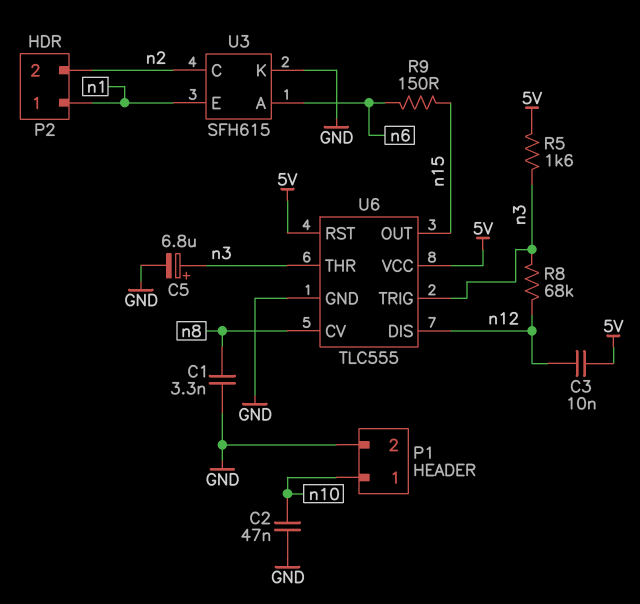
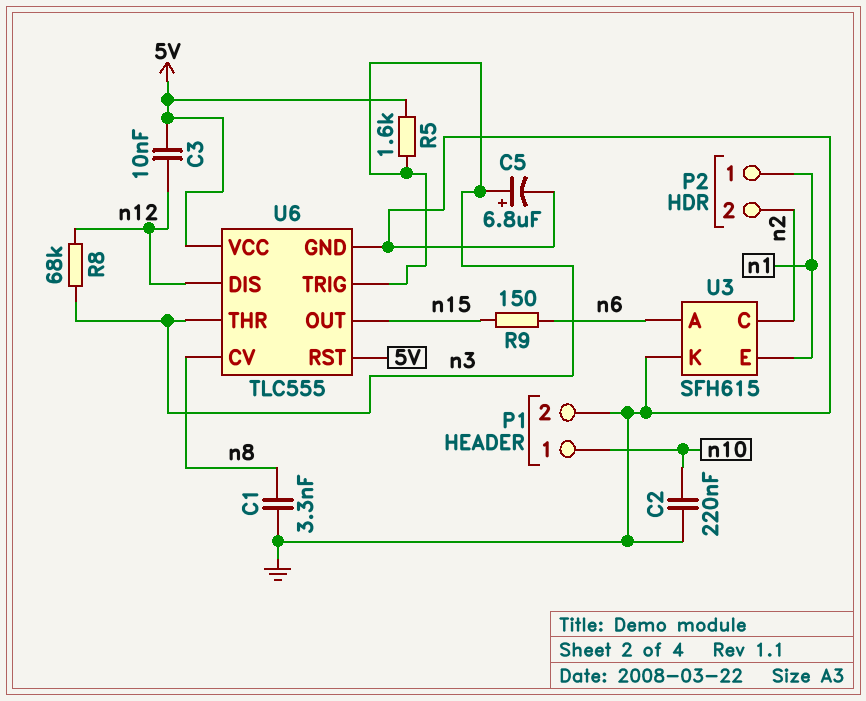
C2: 47nF (GND, n10) -> 220nF (GND, n10)

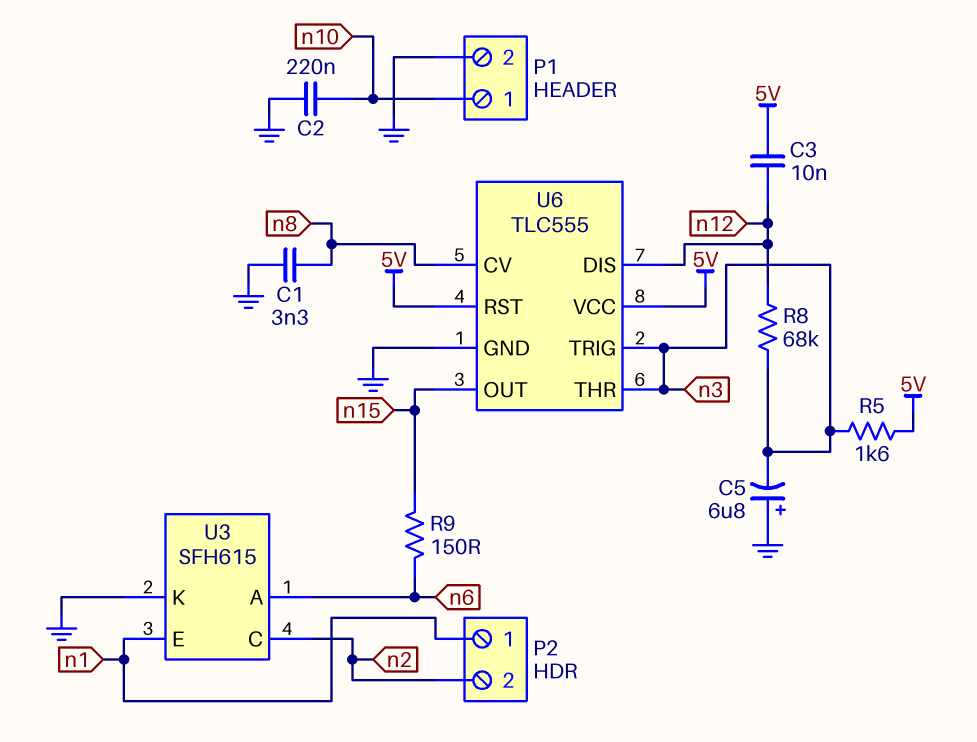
C5: 6.8uF (plus n3, minus GND) -> 6.8uF (plus GND, minus n3)

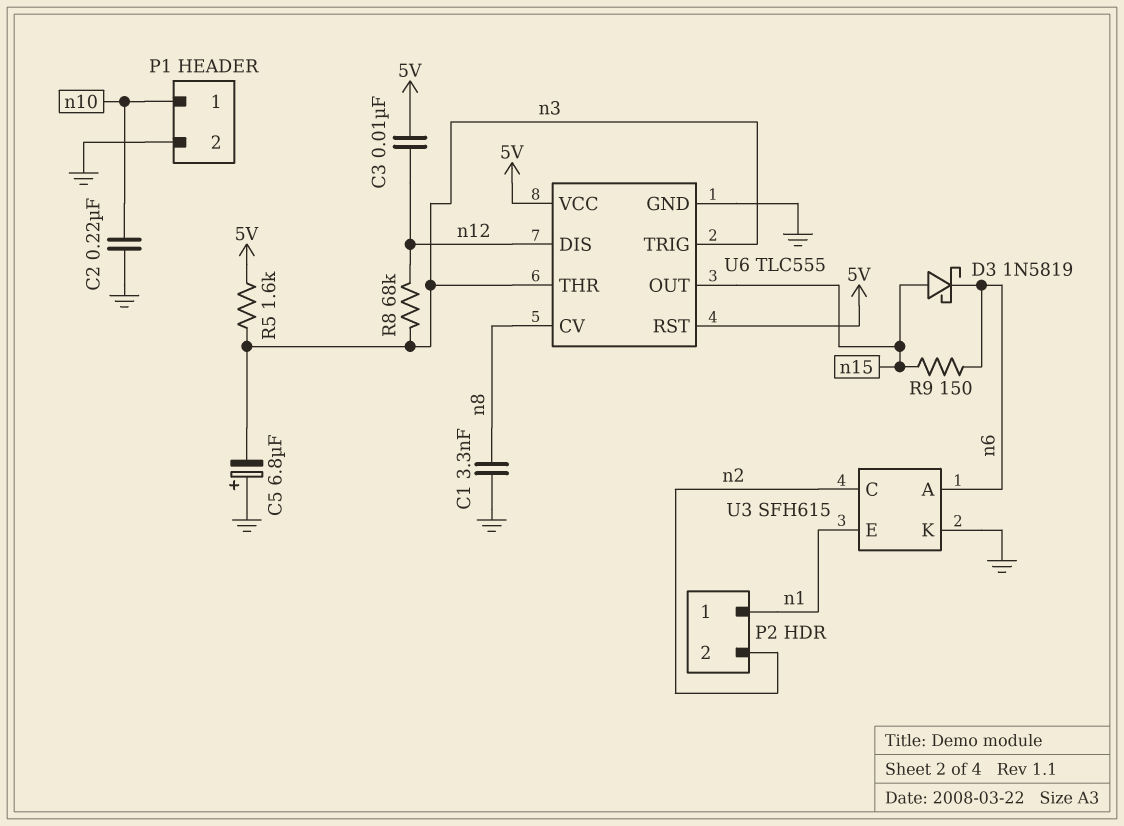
D3: none -> schottky 1N5819 (A n15, K n6)

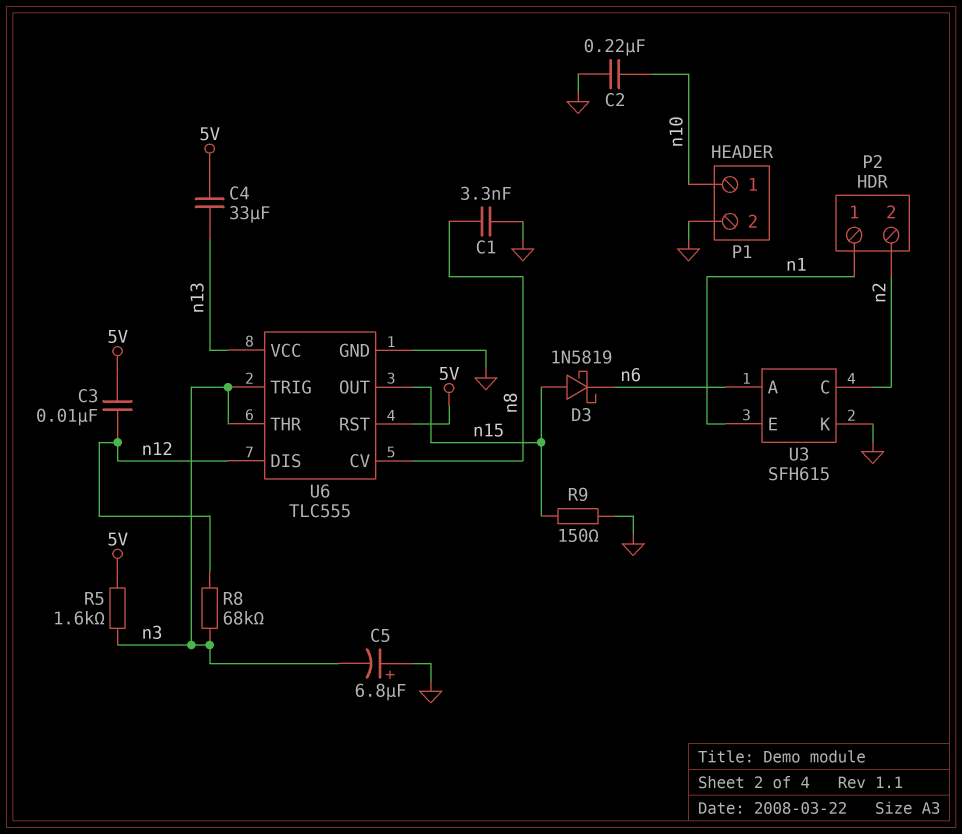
C4: none -> 33uF (5V, n13)
R9: 150 (n6, n15) -> 150 (GND, n15)
U6 pin VCC: 5V -> n13

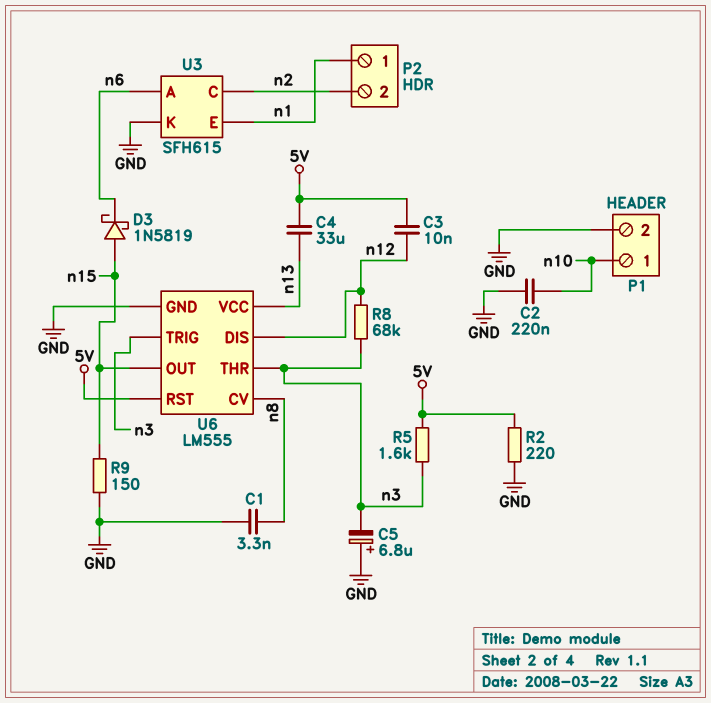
R2: none -> 220 (5V, GND)
U6: TLC555 -> LM555

